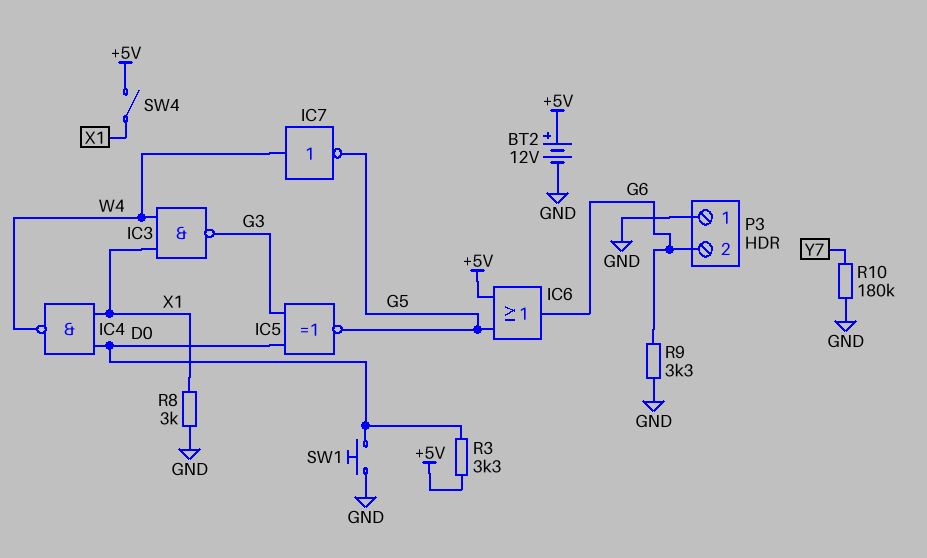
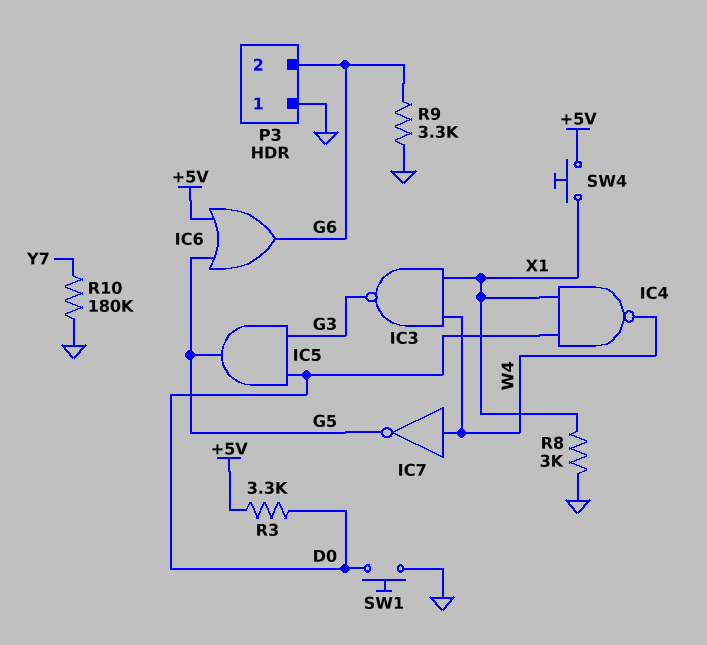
BT2: 12V (plus +5V, minus GND) -> none
IC5: XNOR (in D0, in G3, out G5) -> AND (in D0, in G3, out G5)
SW4: switch (+5V, X1) -> button (+5V, X1)

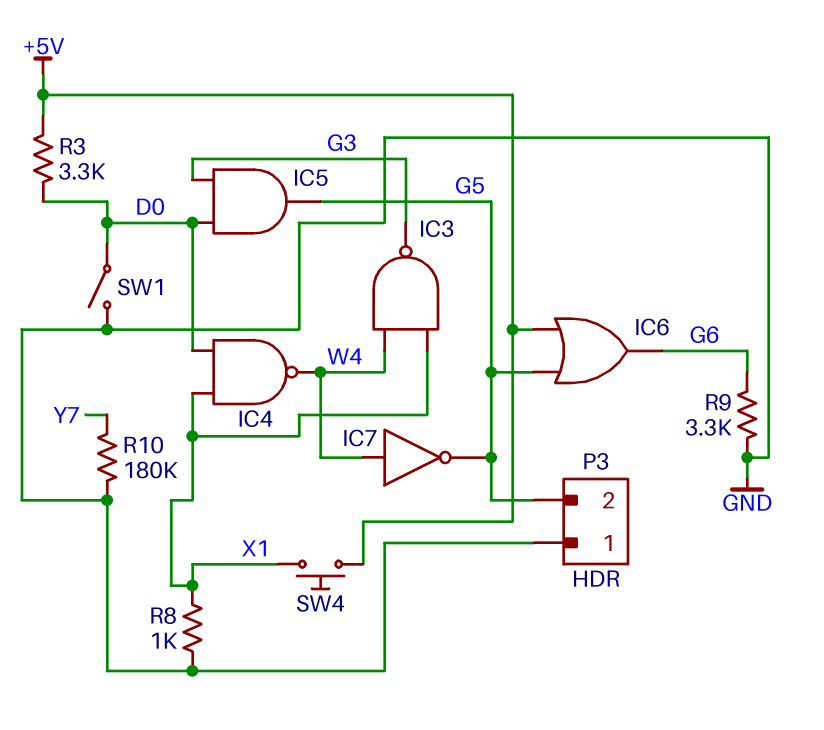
P3 pin 2: G6 -> G5
R8: 3k (GND, X1) -> 1k (GND, X1)
SW1: button (D0, GND) -> switch (D0, GND)

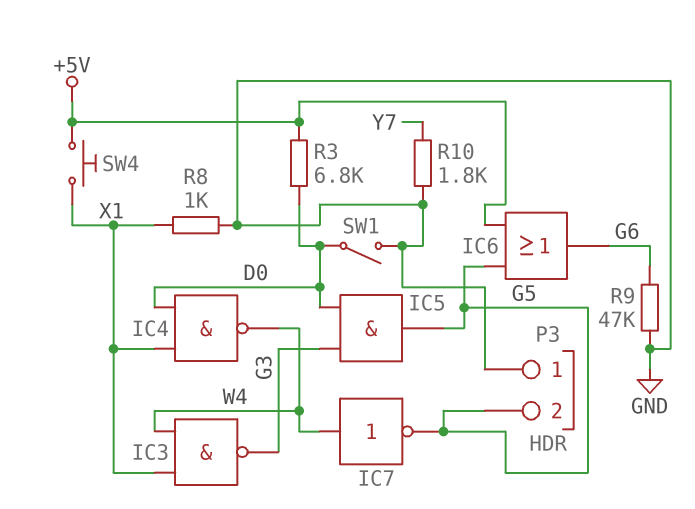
R3: 3.3k (+5V, D0) -> 6.8k (+5V, D0)
R9: 3.3k (G6, GND) -> 47k (G6, GND)
R10: 180k (GND, Y7) -> 1.8k (GND, Y7)

